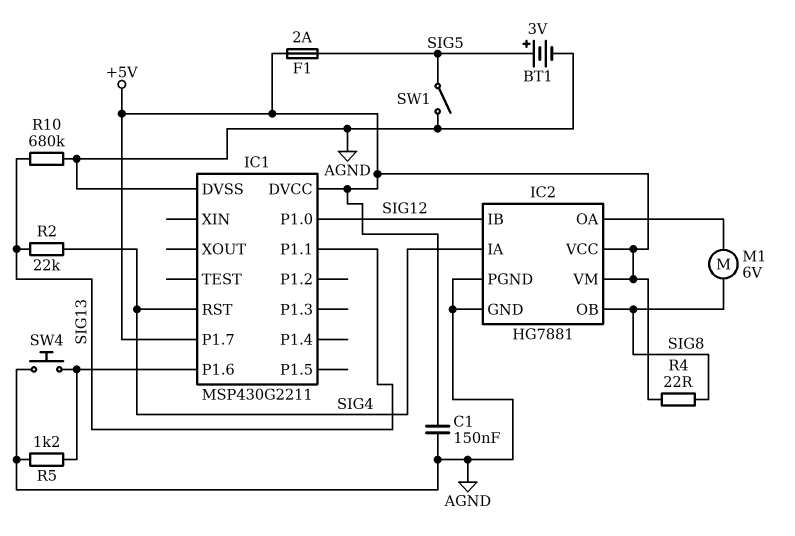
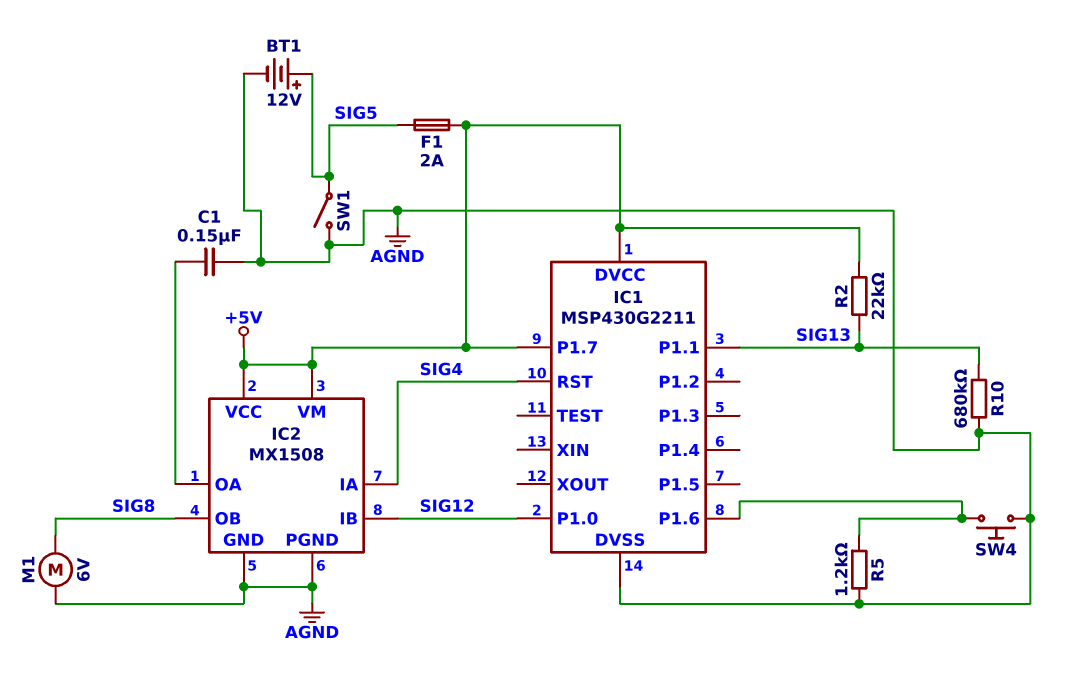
BT1: 3V (plus SIG5, minus AGND) -> 12V (plus SIG5, minus AGND)
C1: 150nF (+5V, AGND) -> 150nF (AGND, IC2/OA)
IC2: HG7881 -> MX1508
M1: motor 6V (IC2/OA, SIG8) -> motor 6V (AGND, SIG8)
R2: 22k (SIG4, SIG13) -> 22k (+5V, SIG13)
R4: 22 (+5V, SIG8) -> none

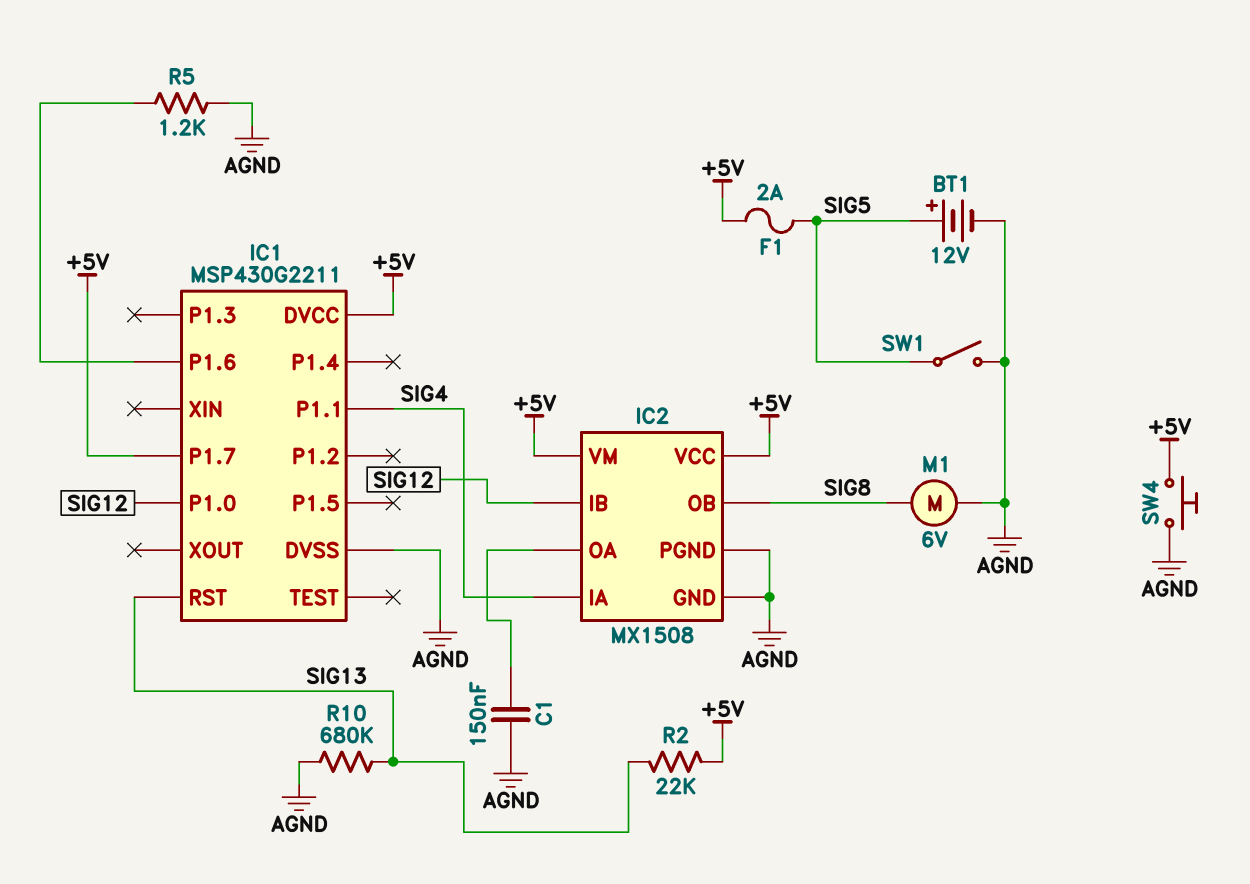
IC1 pin P1.1: SIG13 -> SIG4
IC1 pin RST: SIG4 -> SIG13
SW4: button (AGND, IC1/P1.6) -> button (+5V, AGND)

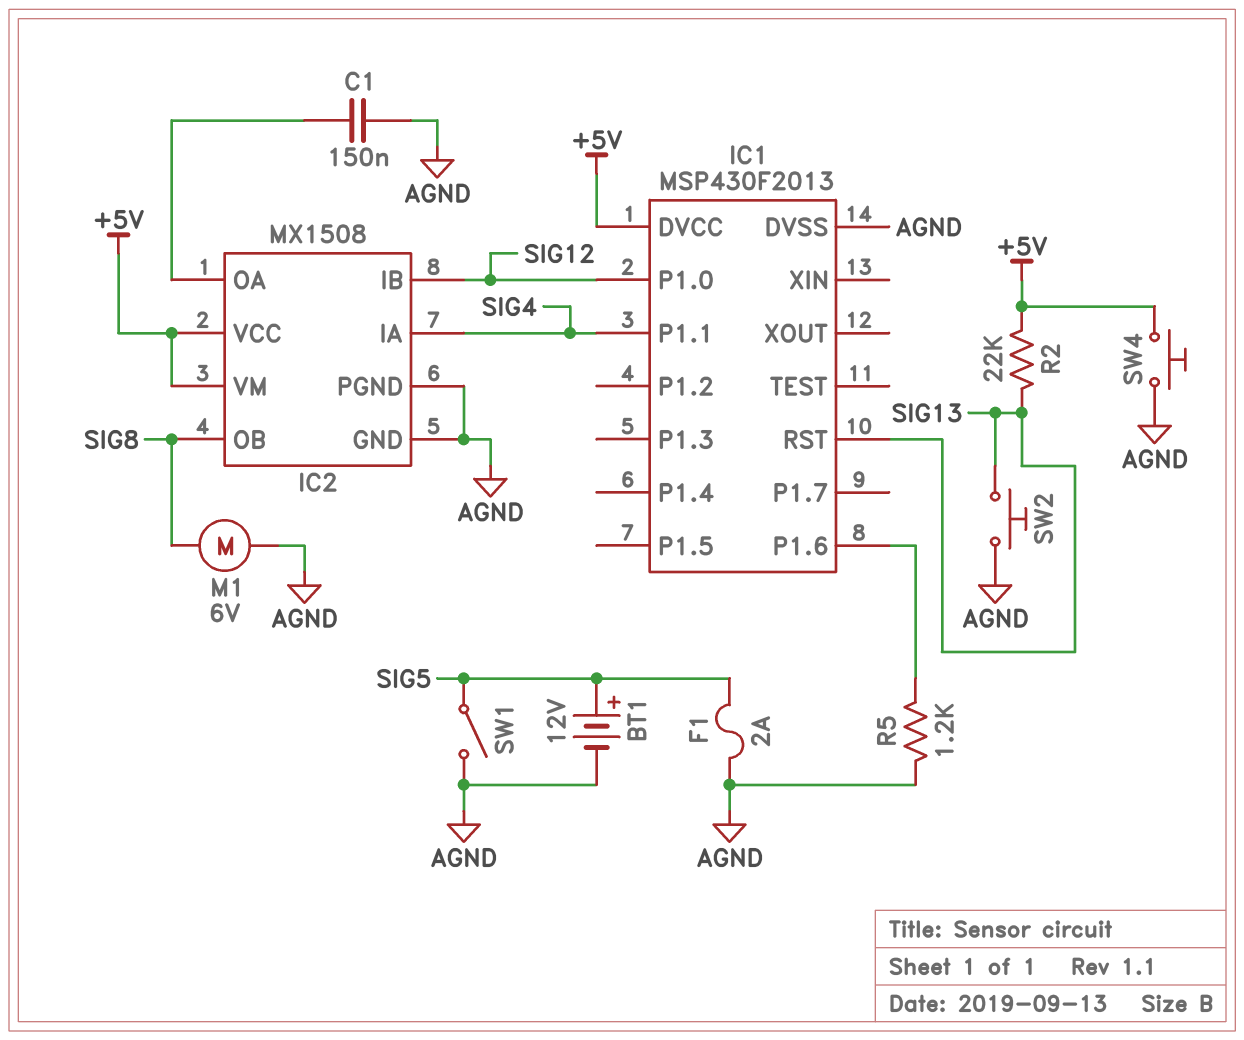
F1: 2A (+5V, SIG5) -> 2A (AGND, SIG5)
IC1: MSP430G2211 -> MSP430F2013
IC1 pin P1.7: +5V -> none
R10: 680k (AGND, SIG13) -> none
SW2: none -> button (AGND, SIG13)

